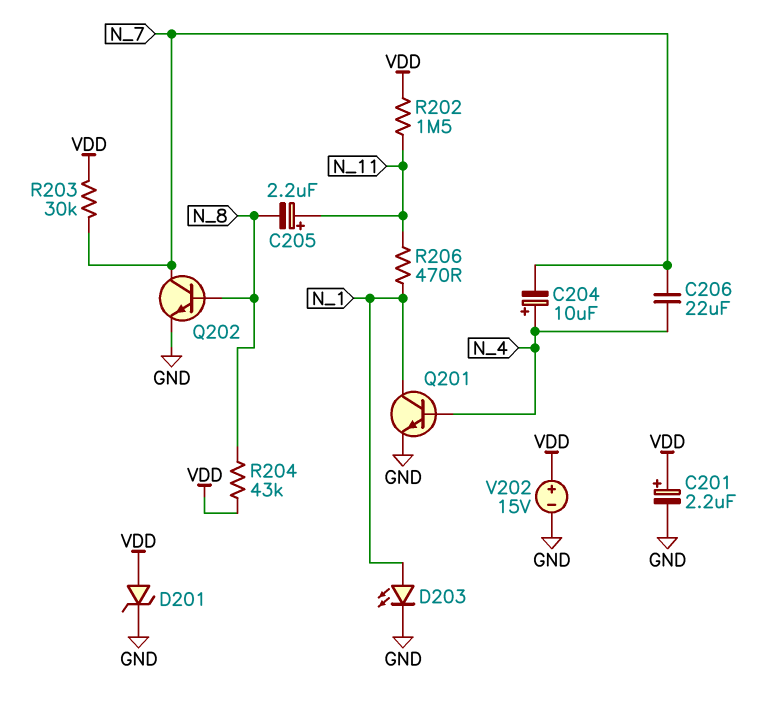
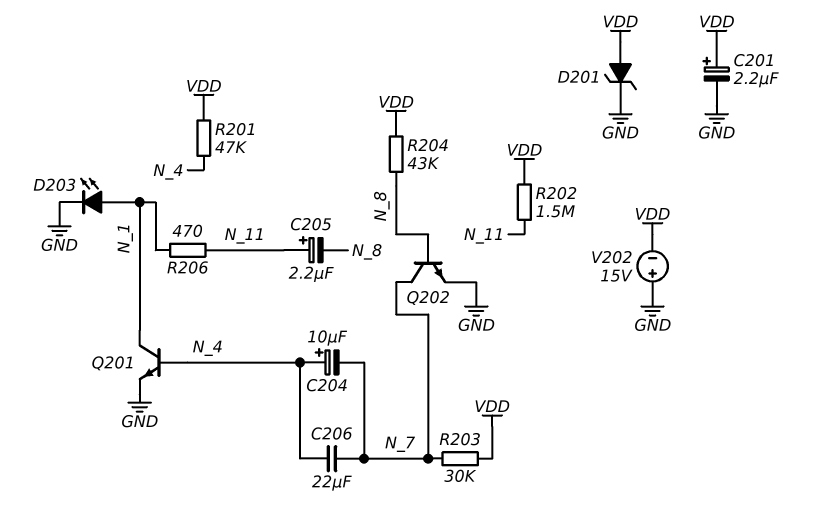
R201: none -> 47k (N_4, VDD)
V202: 15V (plus VDD, minus GND) -> 15V (plus GND, minus VDD)

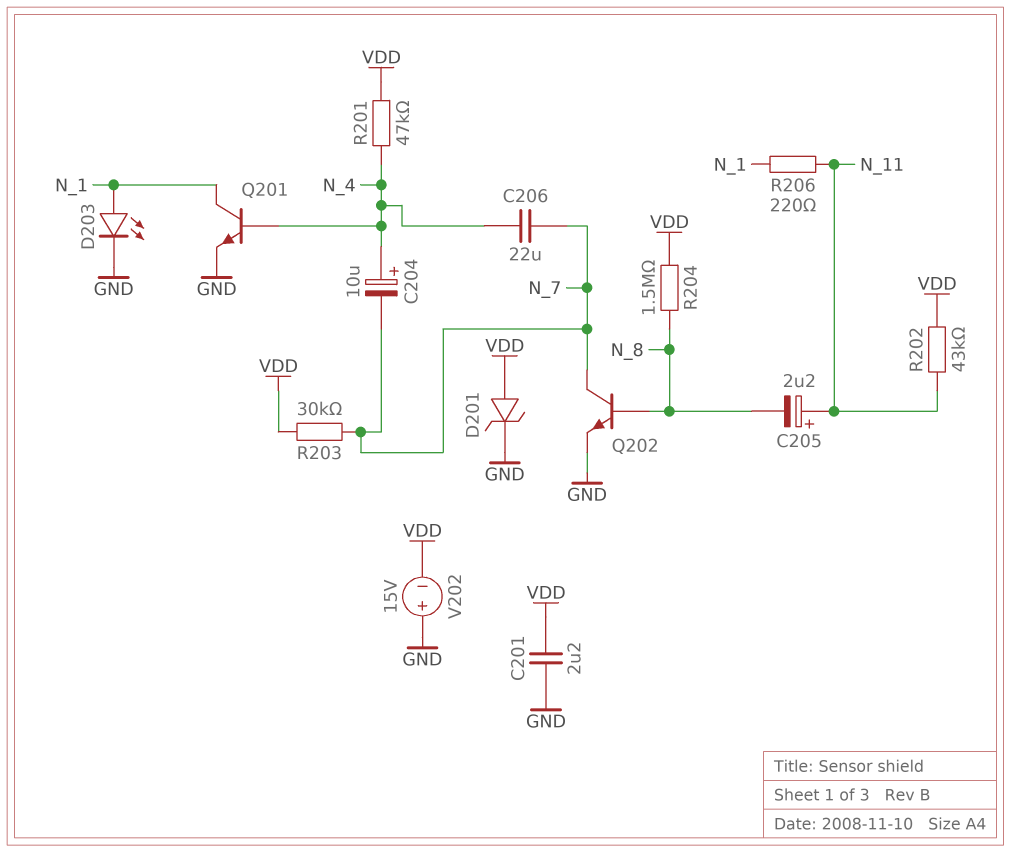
C201: 2.2uF (plus VDD, minus GND) -> 2.2uF (GND, VDD)
R202: 1.5M (N_11, VDD) -> 43k (N_11, VDD)
R204: 43k (N_8, VDD) -> 1.5M (N_8, VDD)
R206: 470 (N_1, N_11) -> 220 (N_1, N_11)

